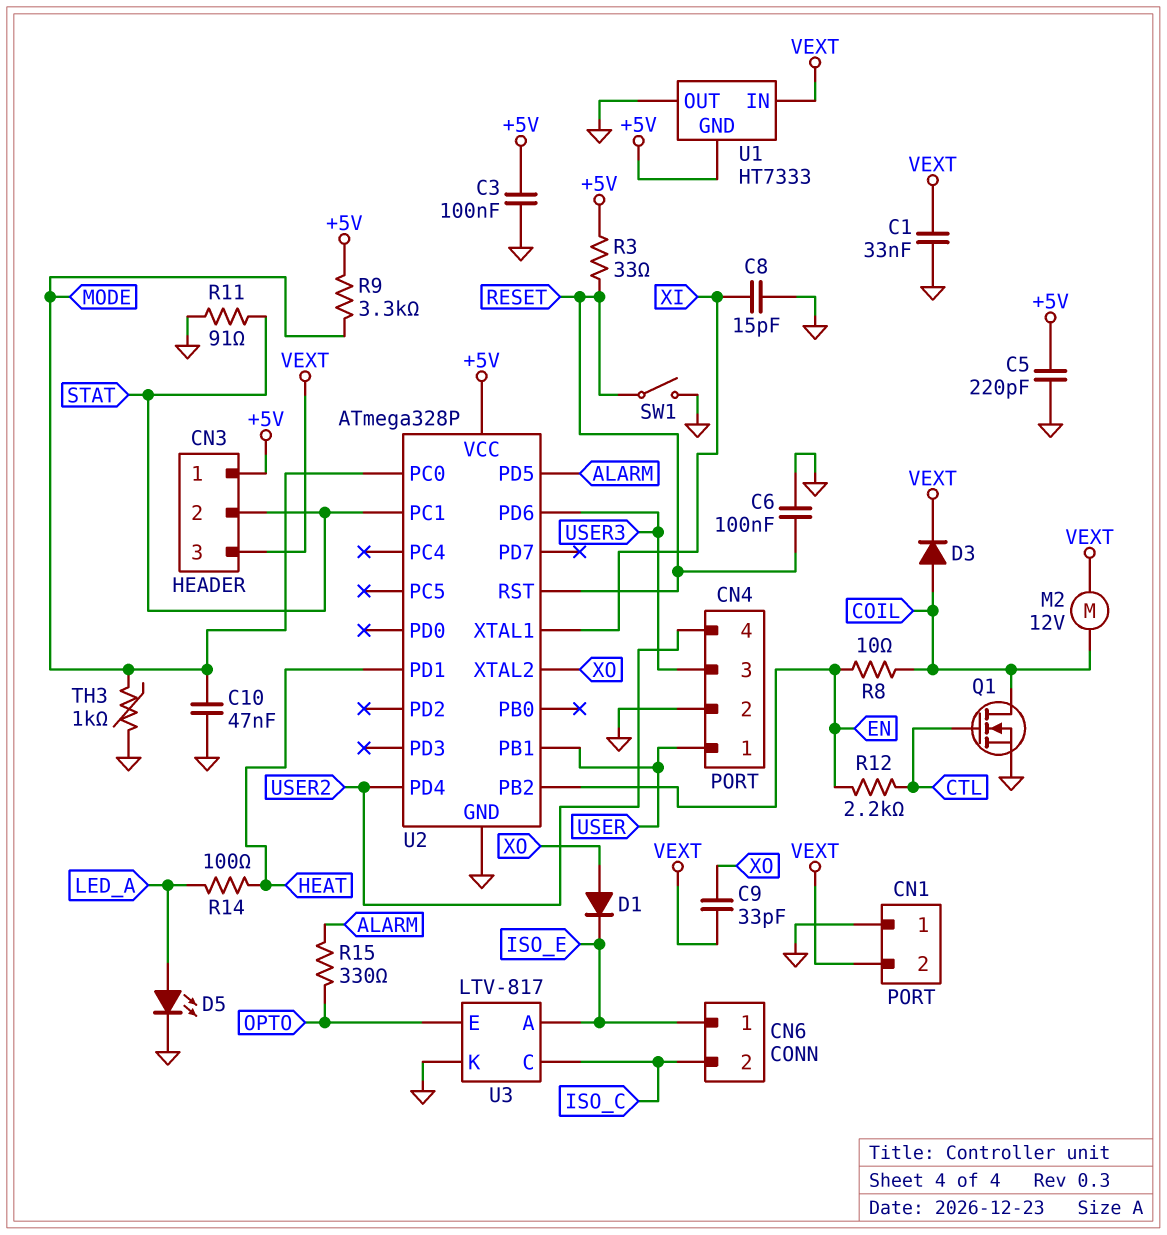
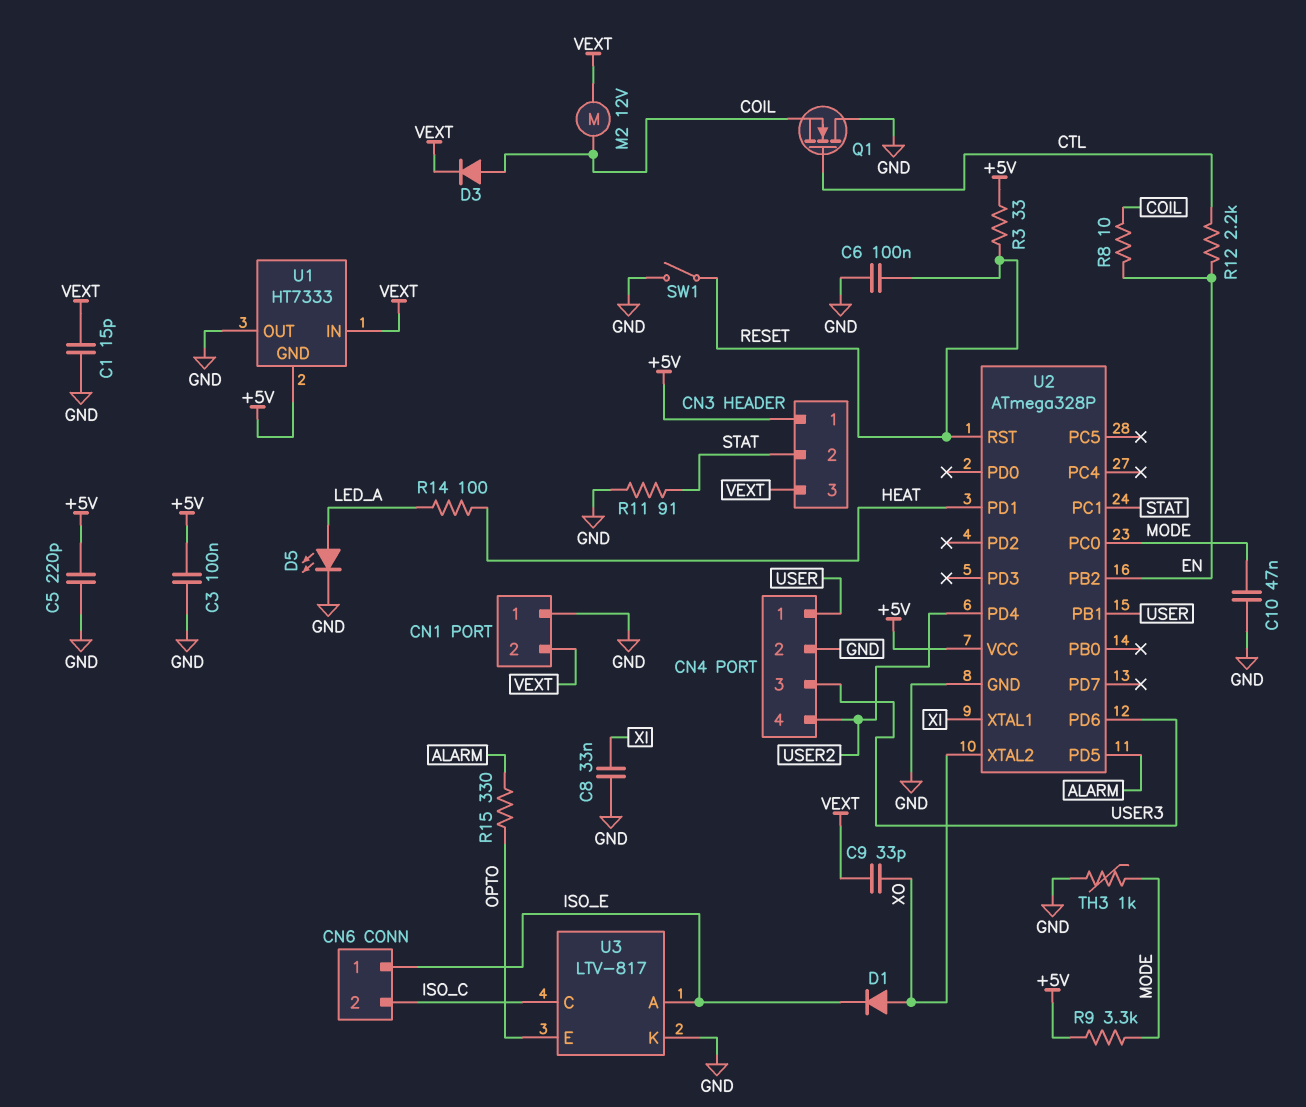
C1: 33nF (GND, VEXT) -> 15pF (GND, VEXT)
C8: 15pF (GND, XI) -> 33nF (GND, XI)
Q1: NMOS (G CTL, D COIL, S GND) -> NMOS (G CTL, D GND, S COIL)

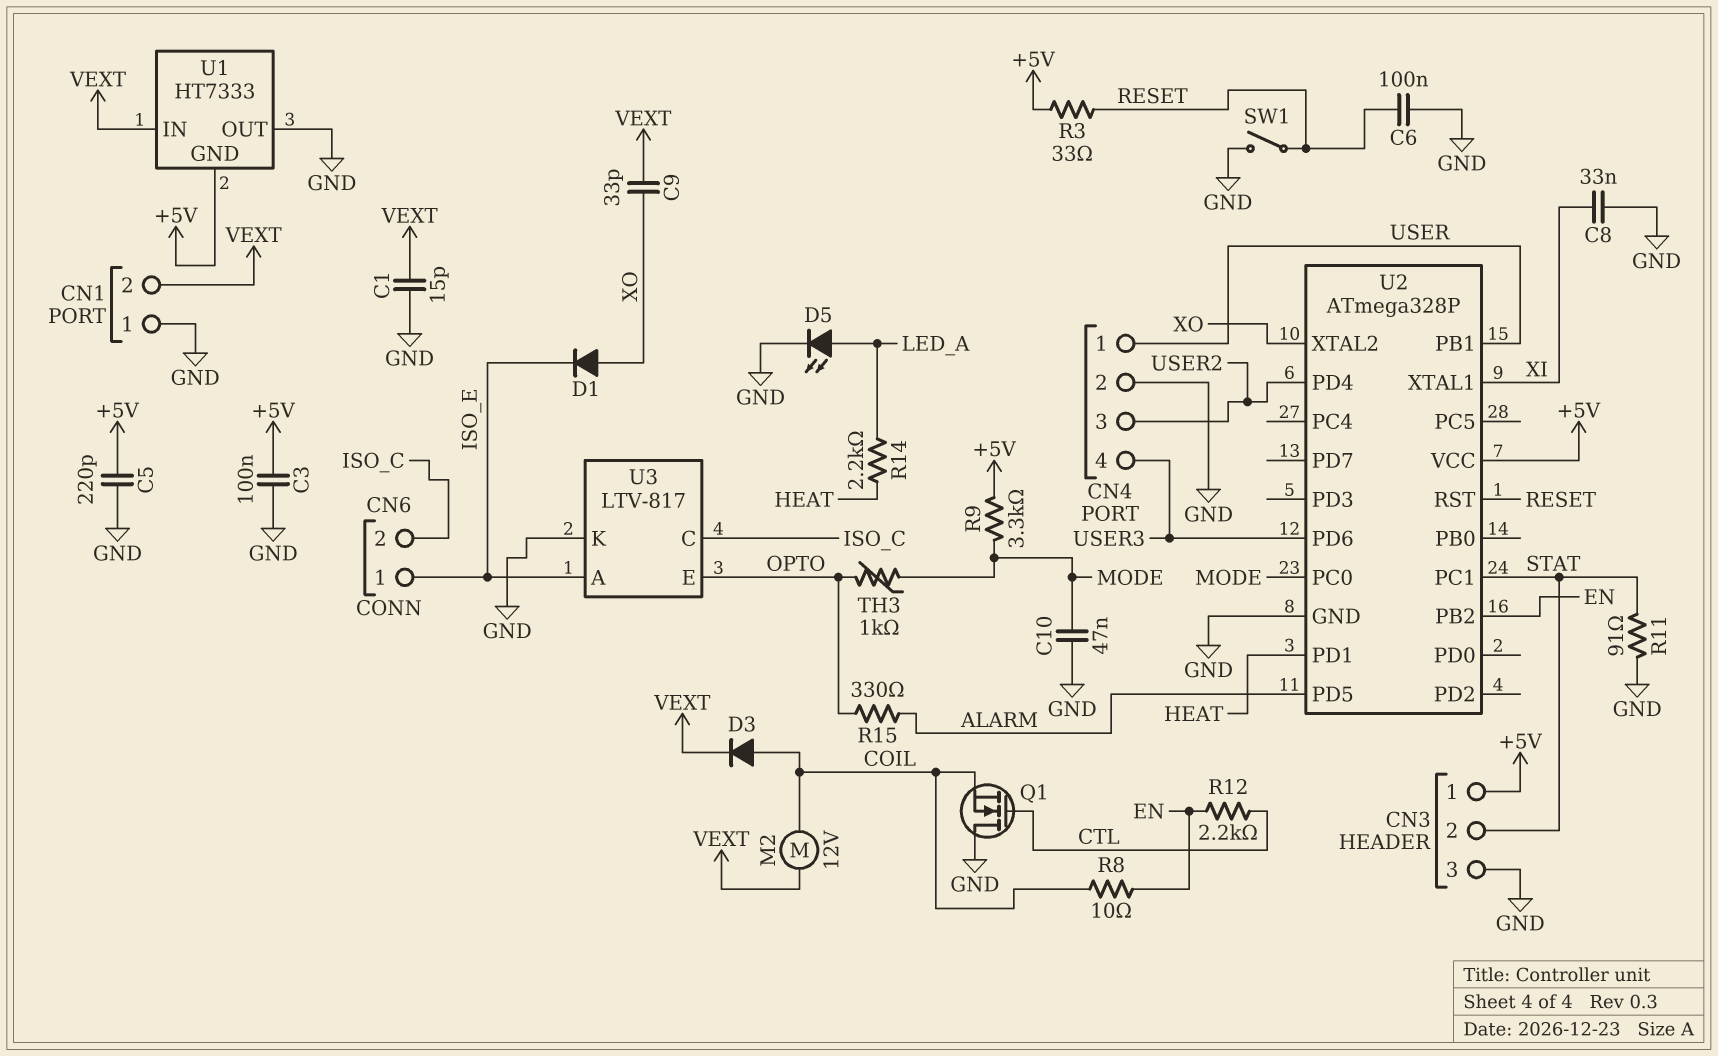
CN3 pin 3: VEXT -> GND
CN4 pin 3: USER3 -> USER2
CN4 pin 4: USER2 -> USER3
R14: 100 (HEAT, LED_A) -> 2.2k (HEAT, LED_A)
TH3: 1k (GND, MODE) -> 1k (MODE, OPTO)

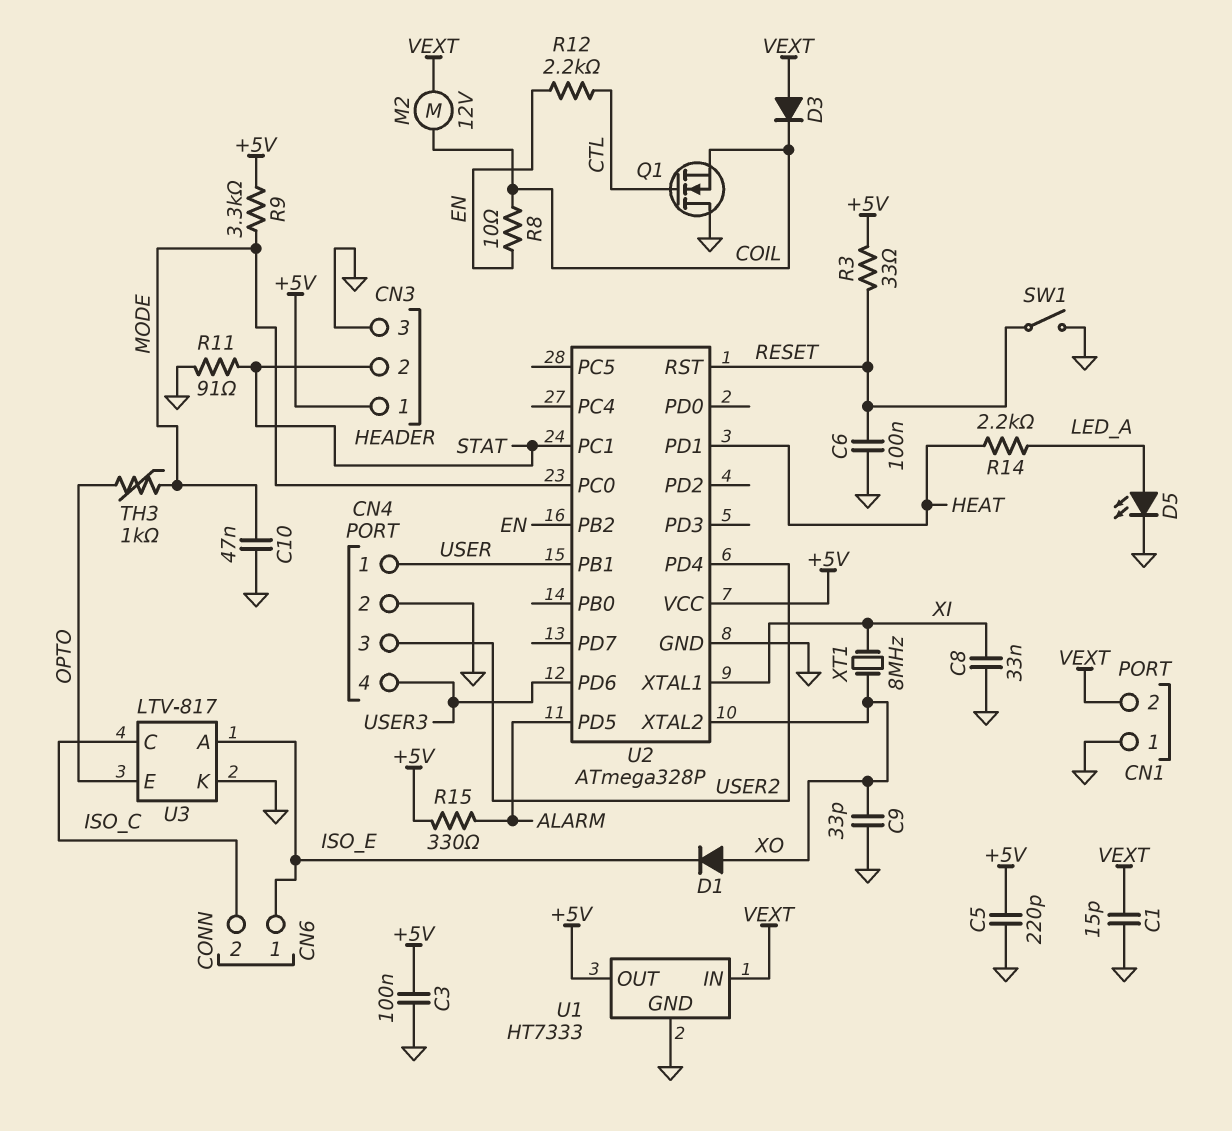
C9: 33pF (VEXT, XO) -> 33pF (GND, XO)
D3: diode (A COIL, K VEXT) -> diode (A VEXT, K COIL)
R15: 330 (ALARM, OPTO) -> 330 (+5V, ALARM)
U1 pin GND: +5V -> GND
U1 pin OUT: GND -> +5V
XT1: none -> 8MHz (XI, XO)

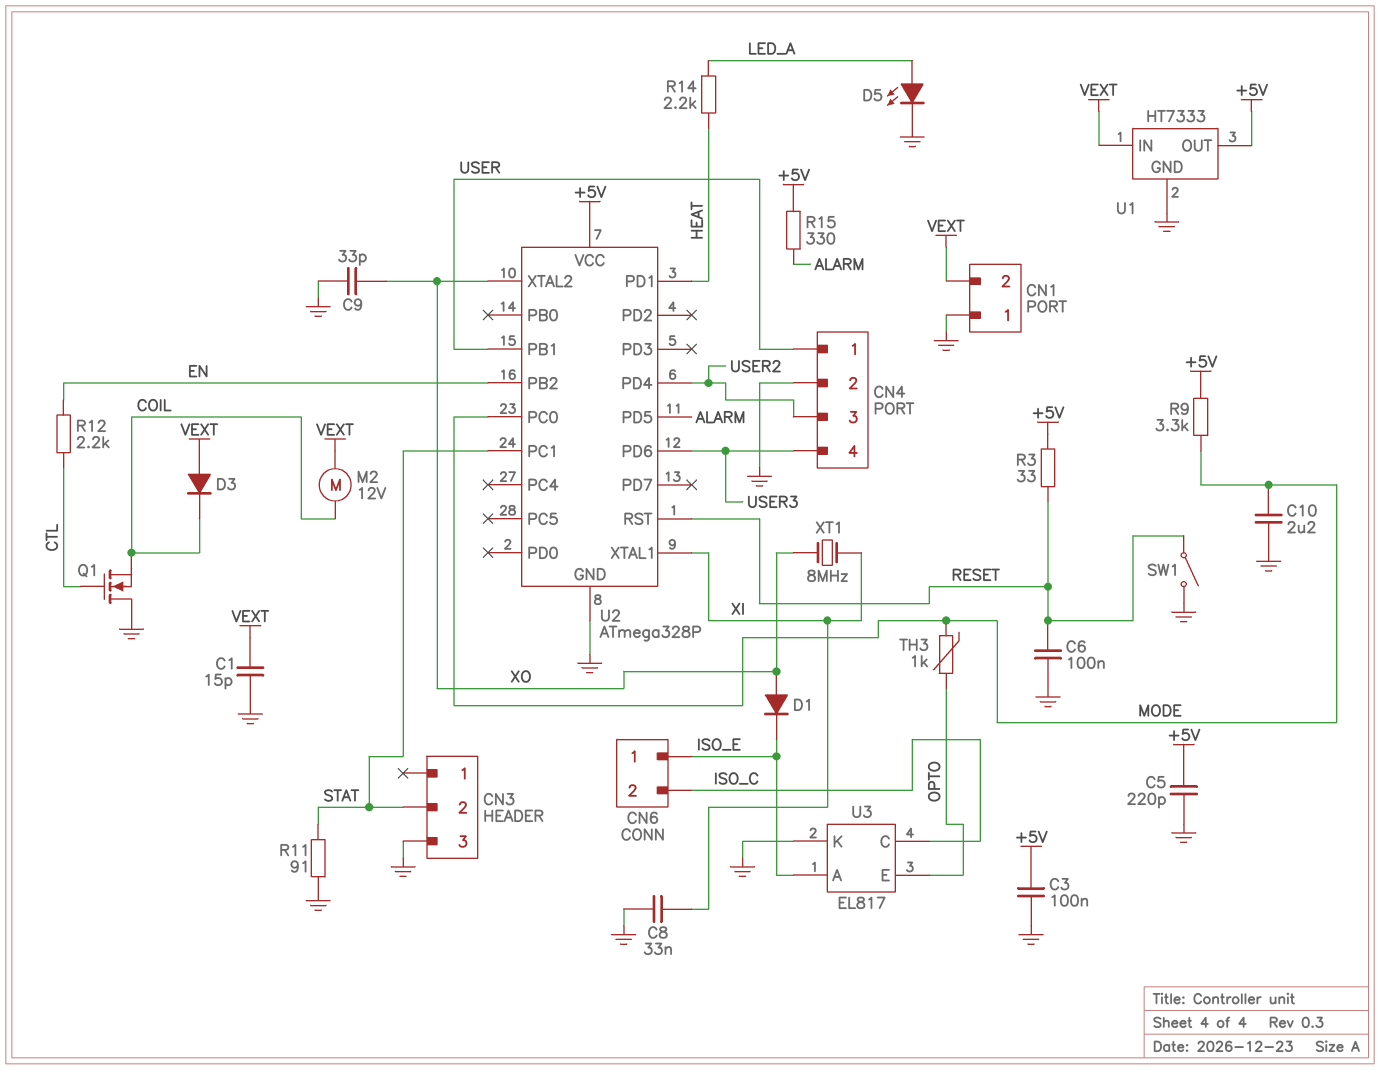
C10: 47nF (GND, MODE) -> 2.2uF (GND, MODE)
CN3 pin 1: +5V -> none
R8: 10 (COIL, EN) -> none
U3: LTV-817 -> EL817

